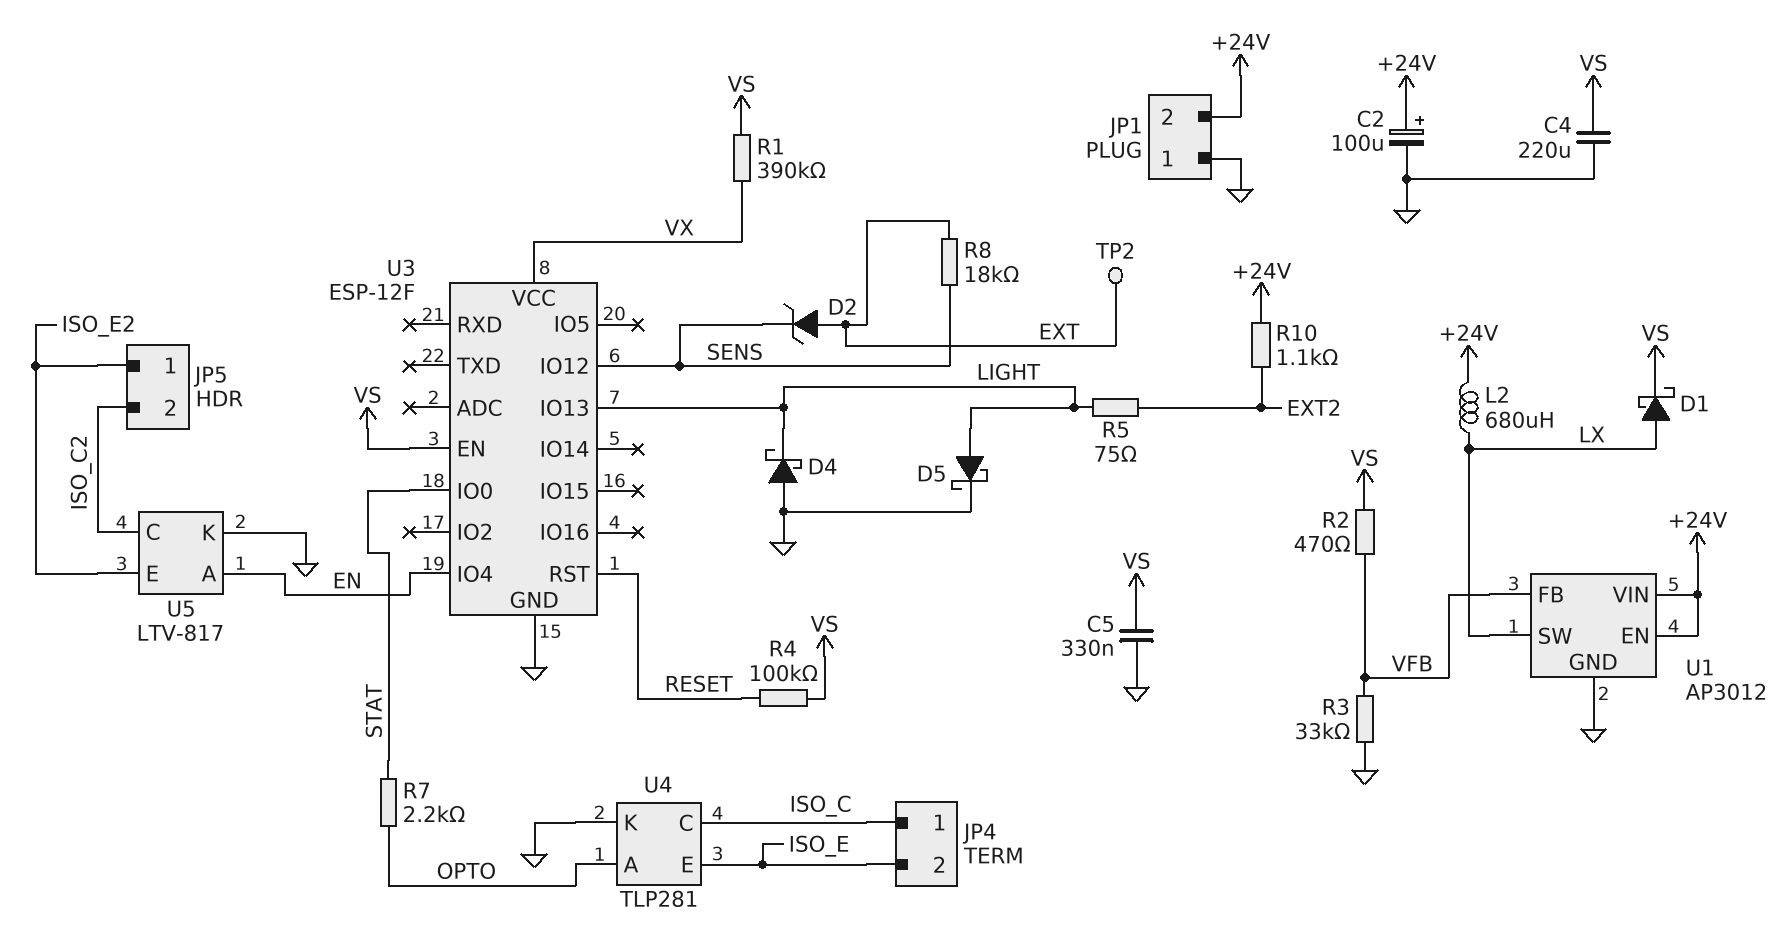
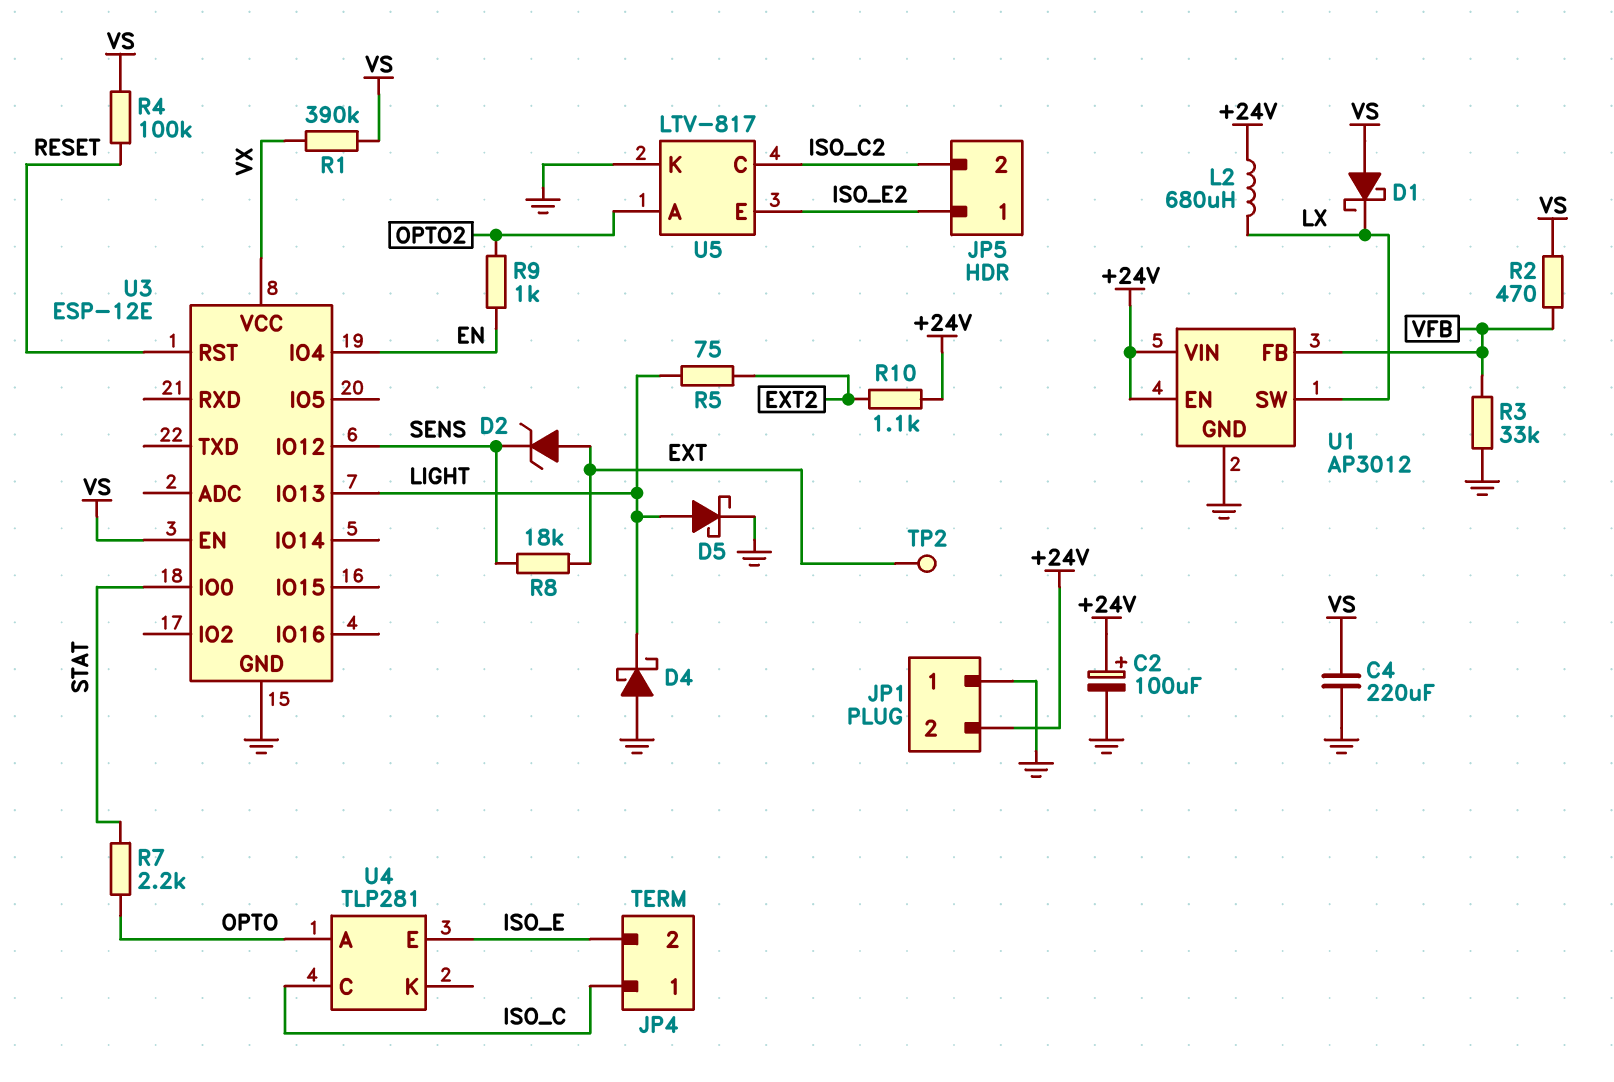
C5: 330nF (GND, VS) -> none
D1: schottky (A LX, K VS) -> schottky (A VS, K LX)
R9: none -> 1k (EN, OPTO2)
U3: ESP-12F -> ESP-12E
U4 pin K: GND -> none
U5 pin A: EN -> OPTO2

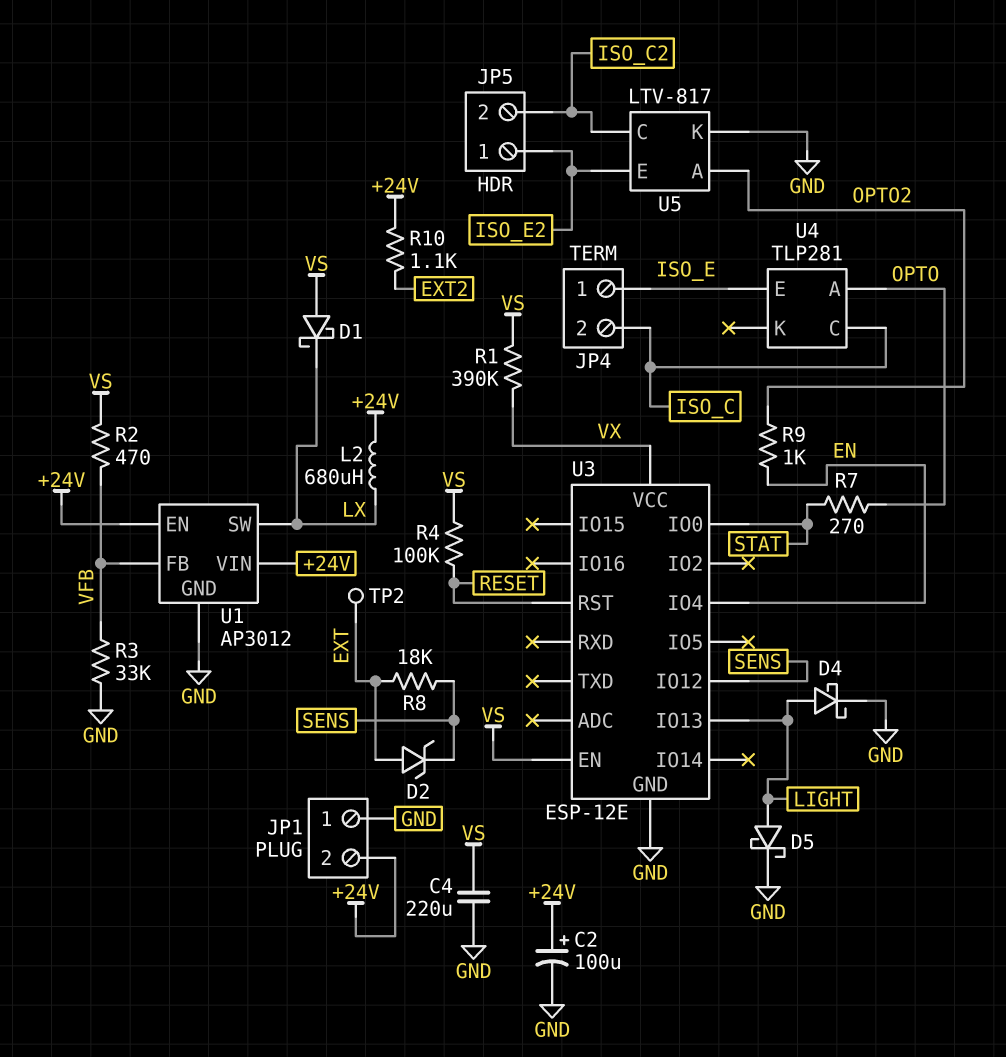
D4: schottky (A GND, K LIGHT) -> schottky (A LIGHT, K GND)
JP4 pin 1: ISO_C -> ISO_E
JP4 pin 2: ISO_E -> ISO_C
R5: 75 (EXT2, LIGHT) -> none
R7: 2.2k (OPTO, STAT) -> 270 (OPTO, STAT)

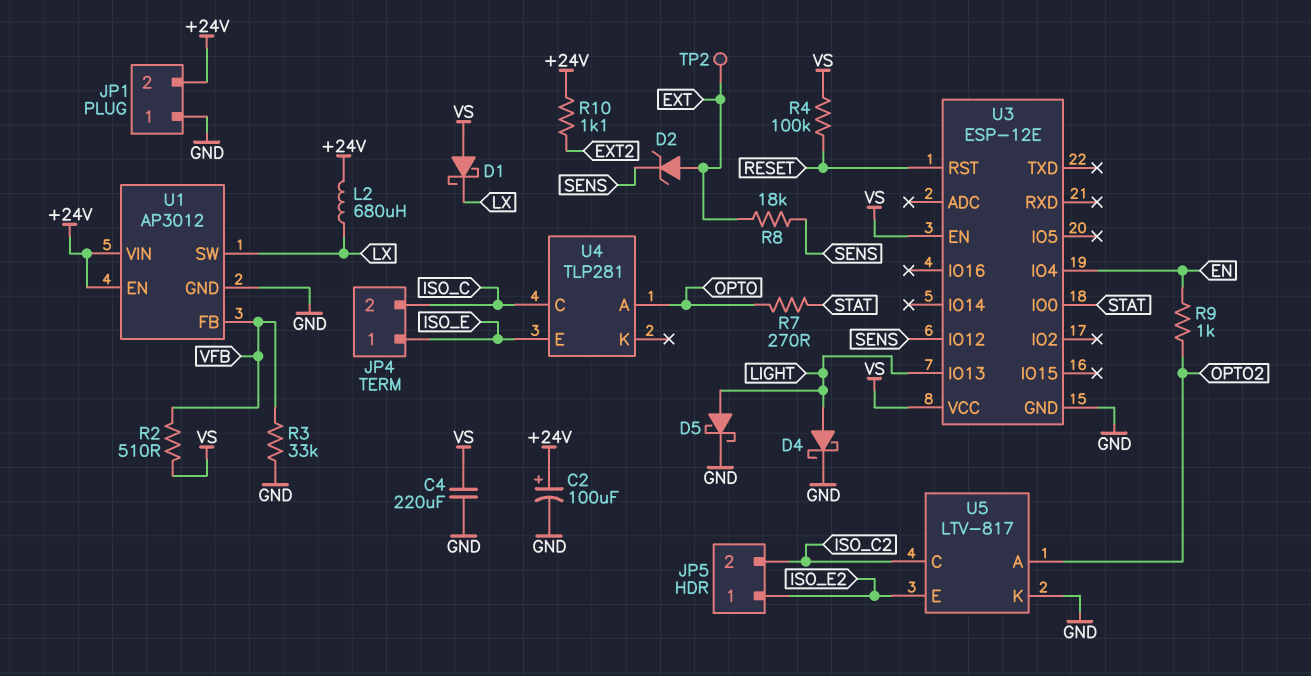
R1: 390k (VS, VX) -> none
R2: 470 (VFB, VS) -> 510 (VFB, VS)
U3 pin VCC: VX -> VS

